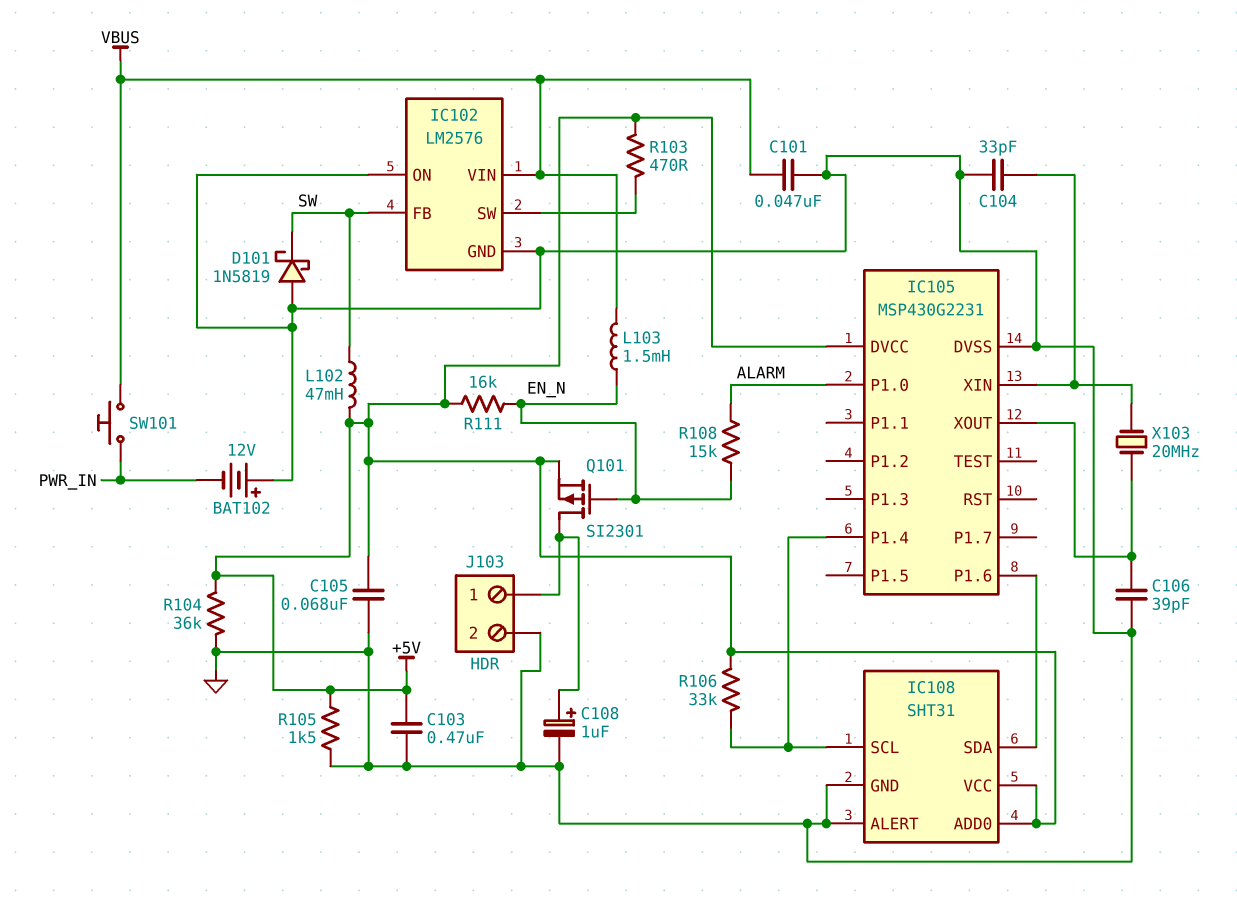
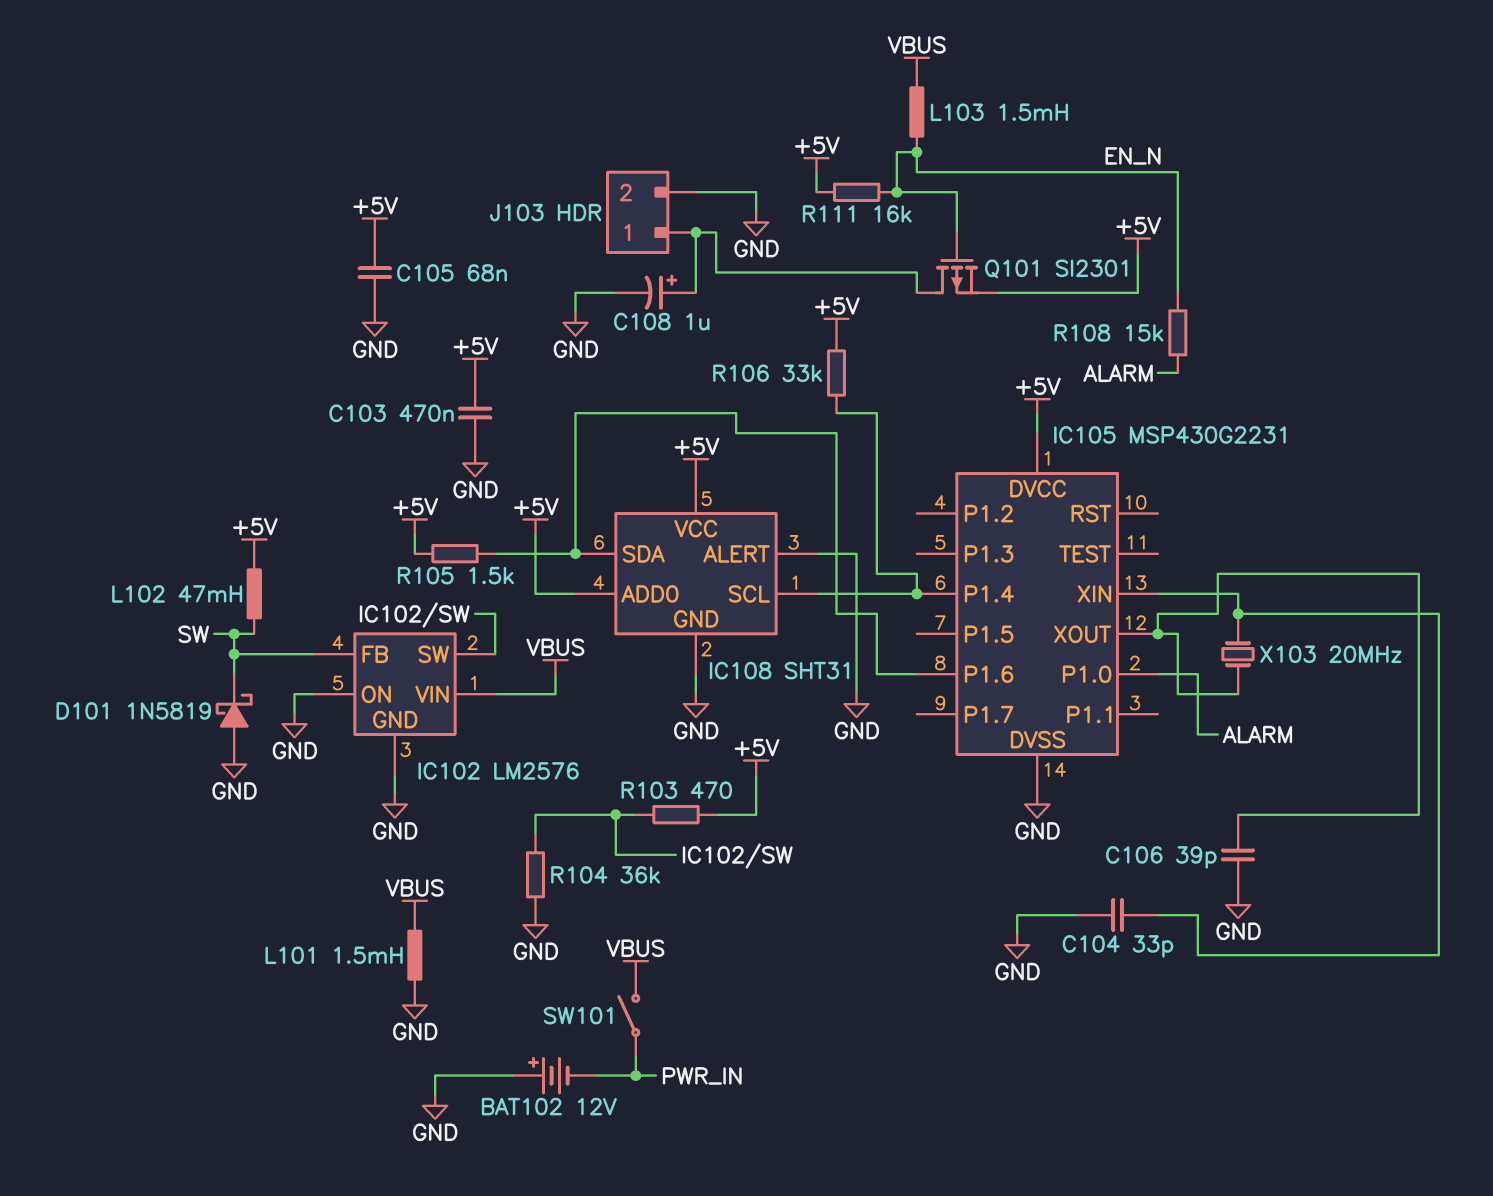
C101: 47nF (GND, VBUS) -> none
L101: none -> 1.5mH (GND, VBUS)
R104: 36k (+5V, GND) -> 36k (GND, IC102/SW)
R105: 1.5k (+5V, GND) -> 1.5k (+5V, IC105/P1.6)
SW101: button (PWR_IN, VBUS) -> switch (PWR_IN, VBUS)

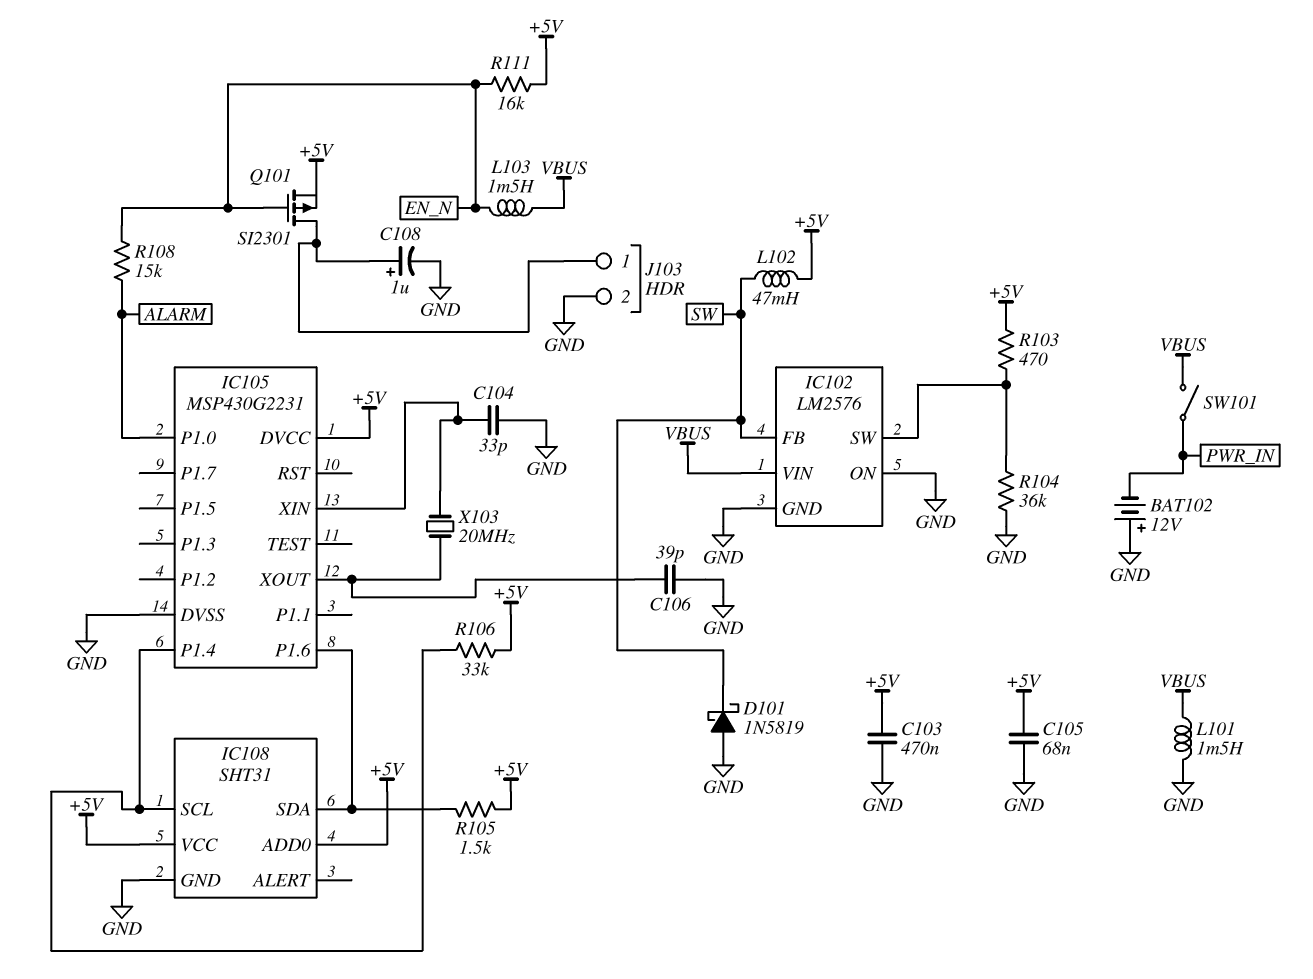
IC108 pin ALERT: GND -> none

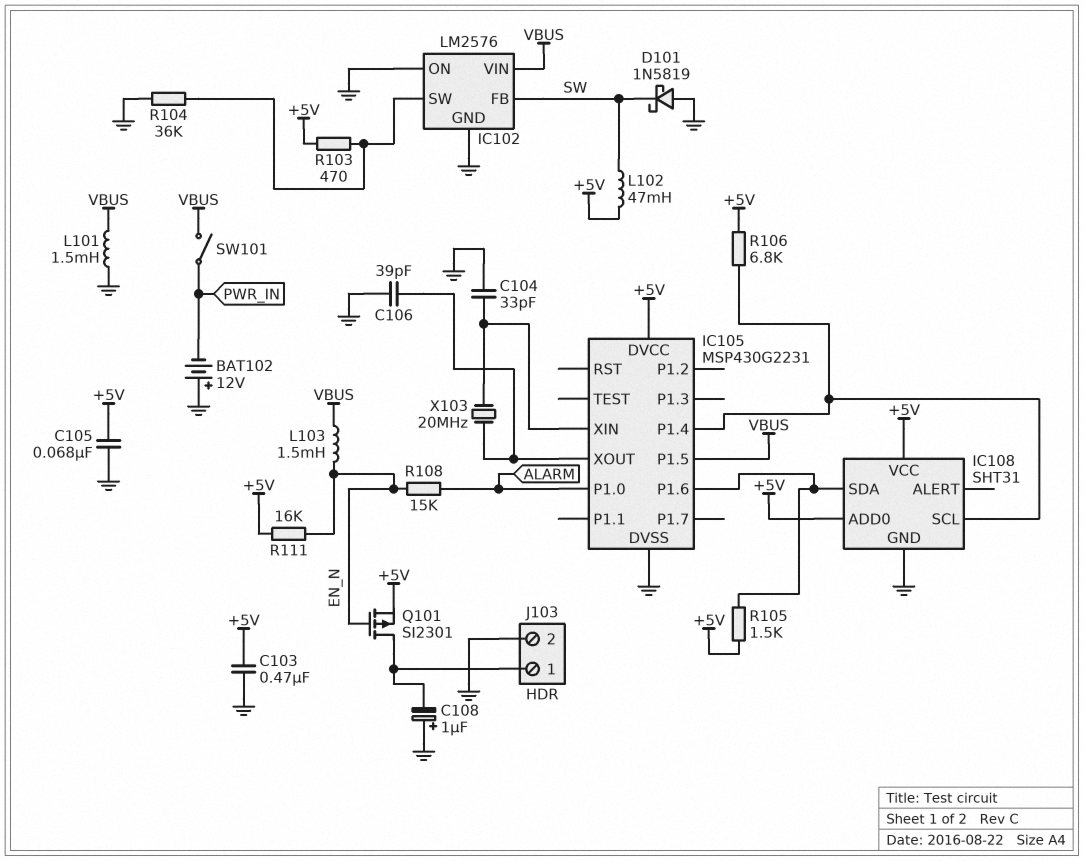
C108: 1uF (plus J103/1, minus GND) -> 1uF (plus GND, minus J103/1)
IC105 pin P1.5: none -> VBUS
R106: 33k (+5V, IC105/P1.4) -> 6.8k (+5V, IC105/P1.4)

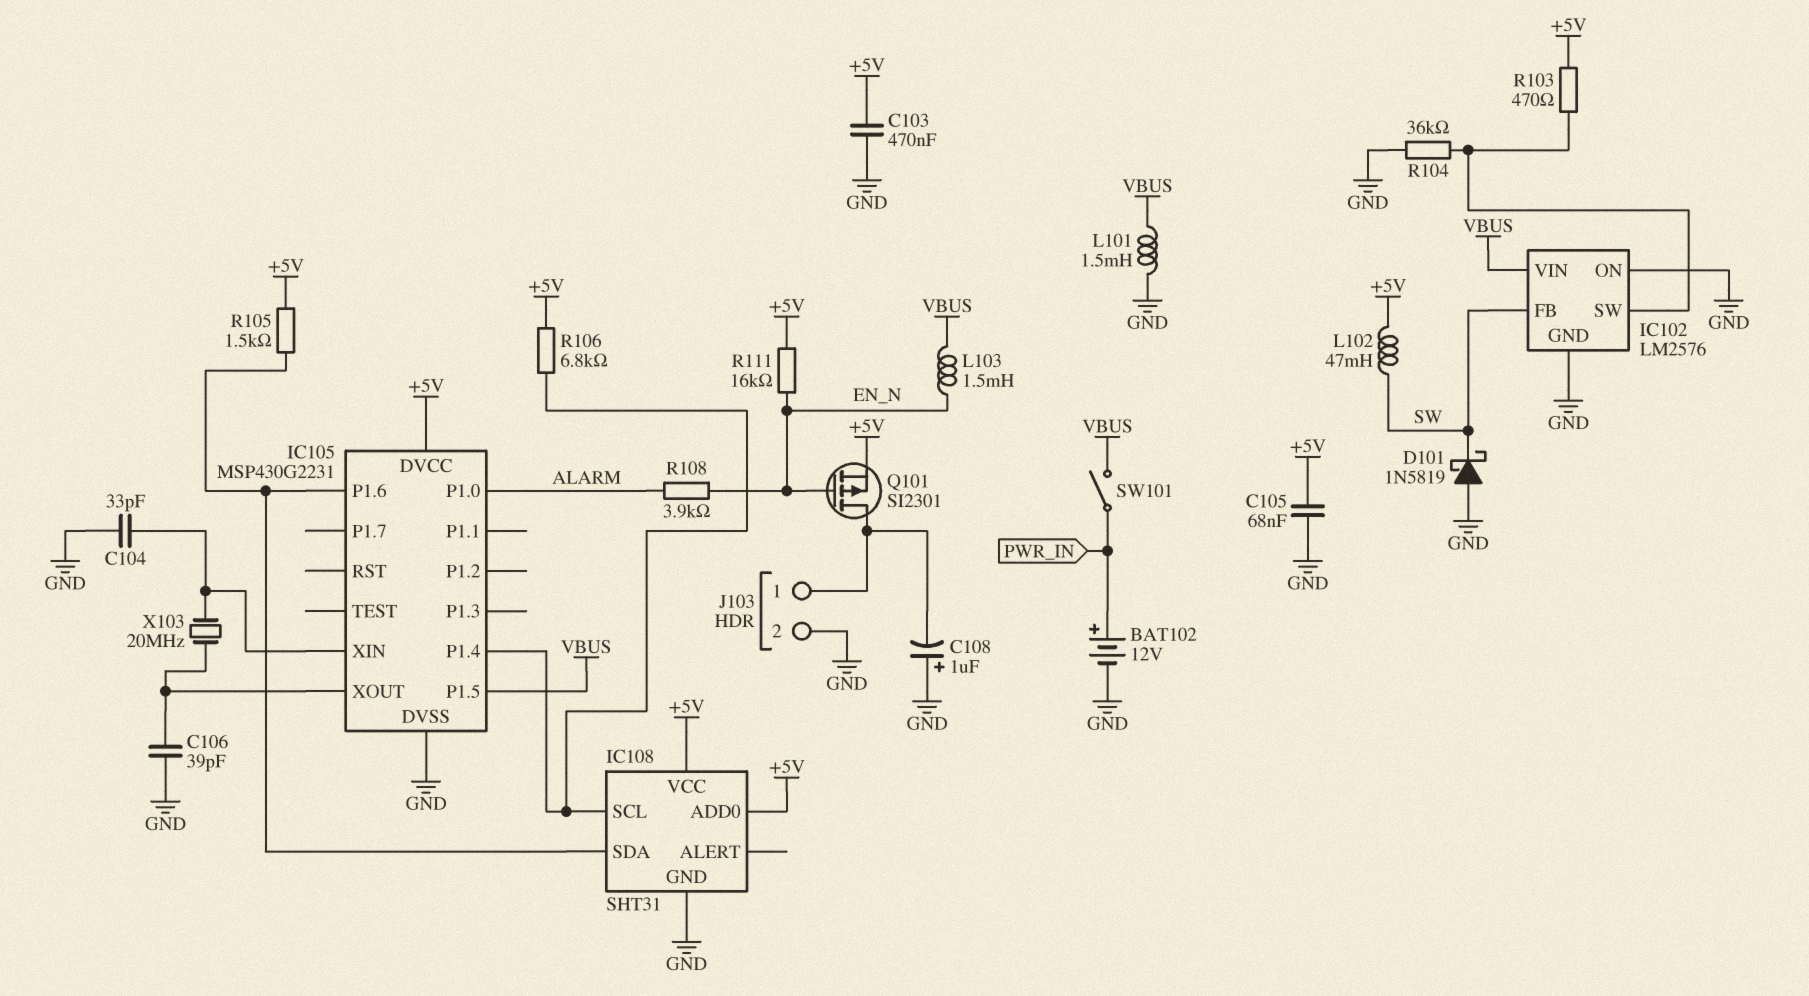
BAT102: 12V (plus GND, minus PWR_IN) -> 12V (plus PWR_IN, minus GND)
R108: 15k (ALARM, EN_N) -> 3.9k (ALARM, EN_N)

